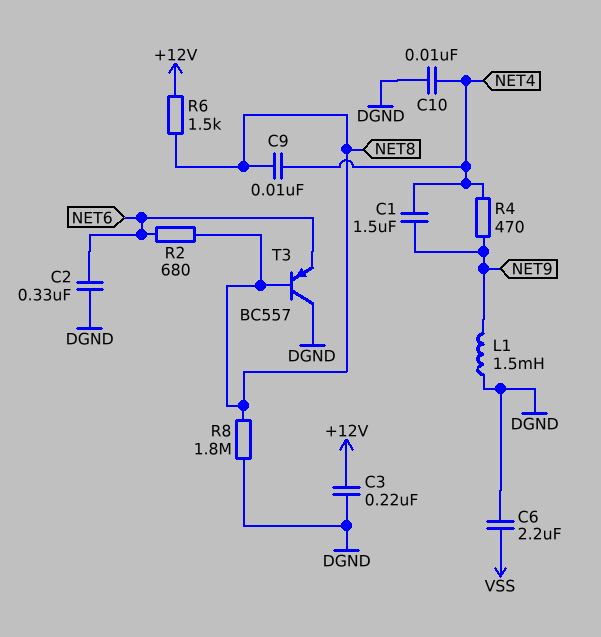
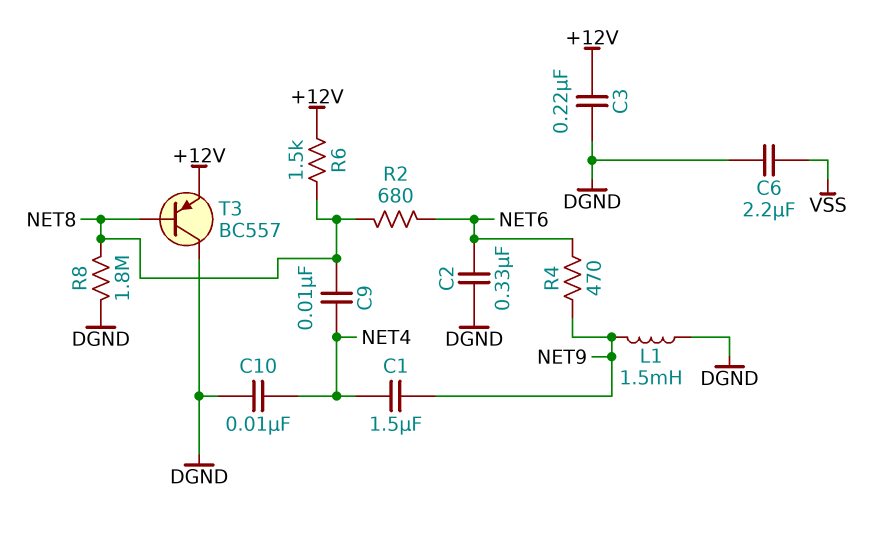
R4: 470 (NET4, NET9) -> 470 (NET6, NET9)
T3: PNP BC557 (B NET8, C DGND, E NET6) -> PNP BC557 (B NET8, C DGND, E +12V)

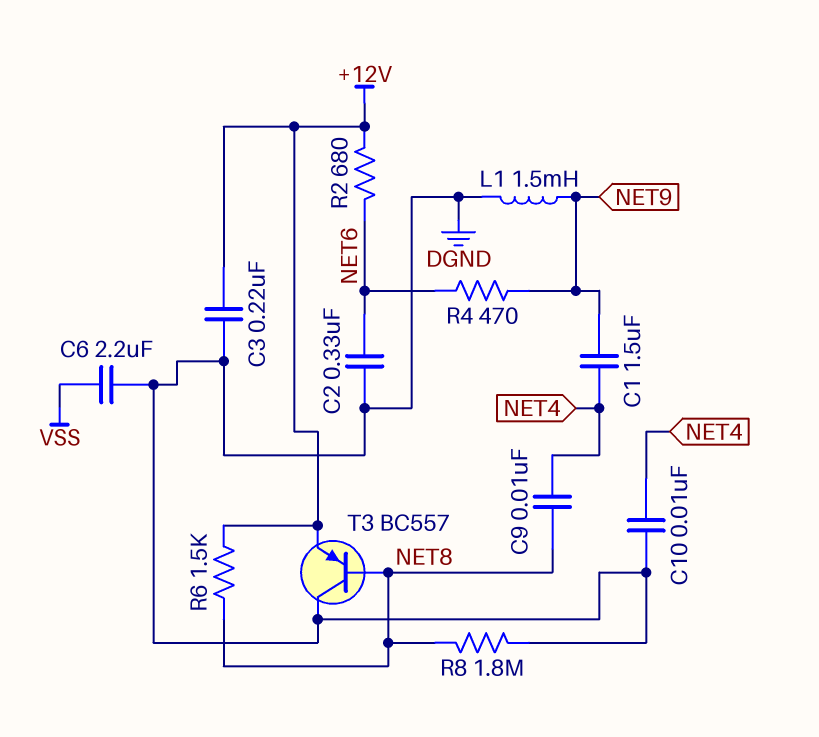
R2: 680 (NET6, NET8) -> 680 (+12V, NET6)

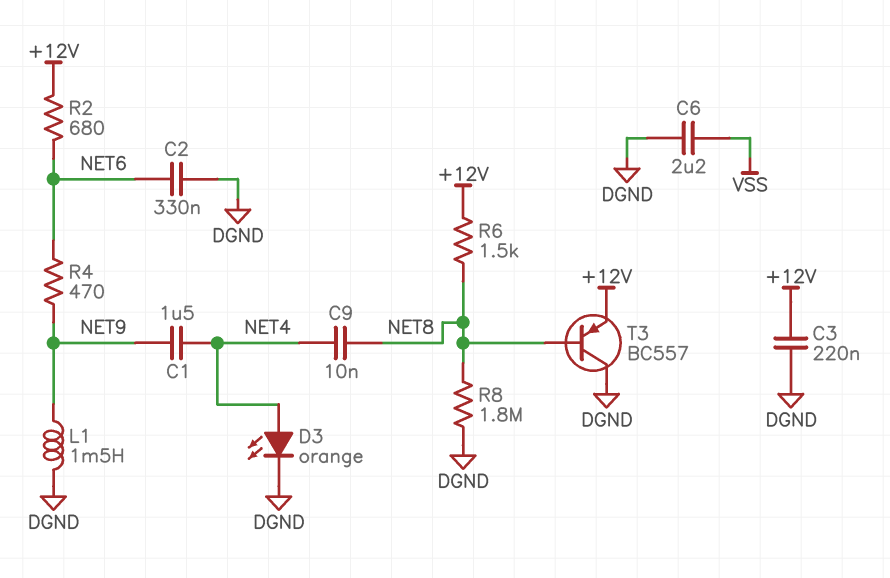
C10: 10nF (DGND, NET4) -> none
D3: none -> LED orange (A NET4, K DGND)

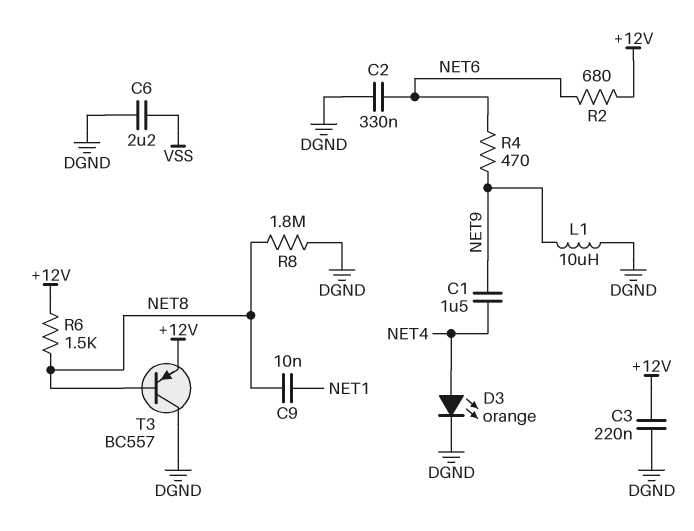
C9: 10nF (NET4, NET8) -> 10nF (NET1, NET8)
L1: 1.5mH (DGND, NET9) -> 10uH (DGND, NET9)

